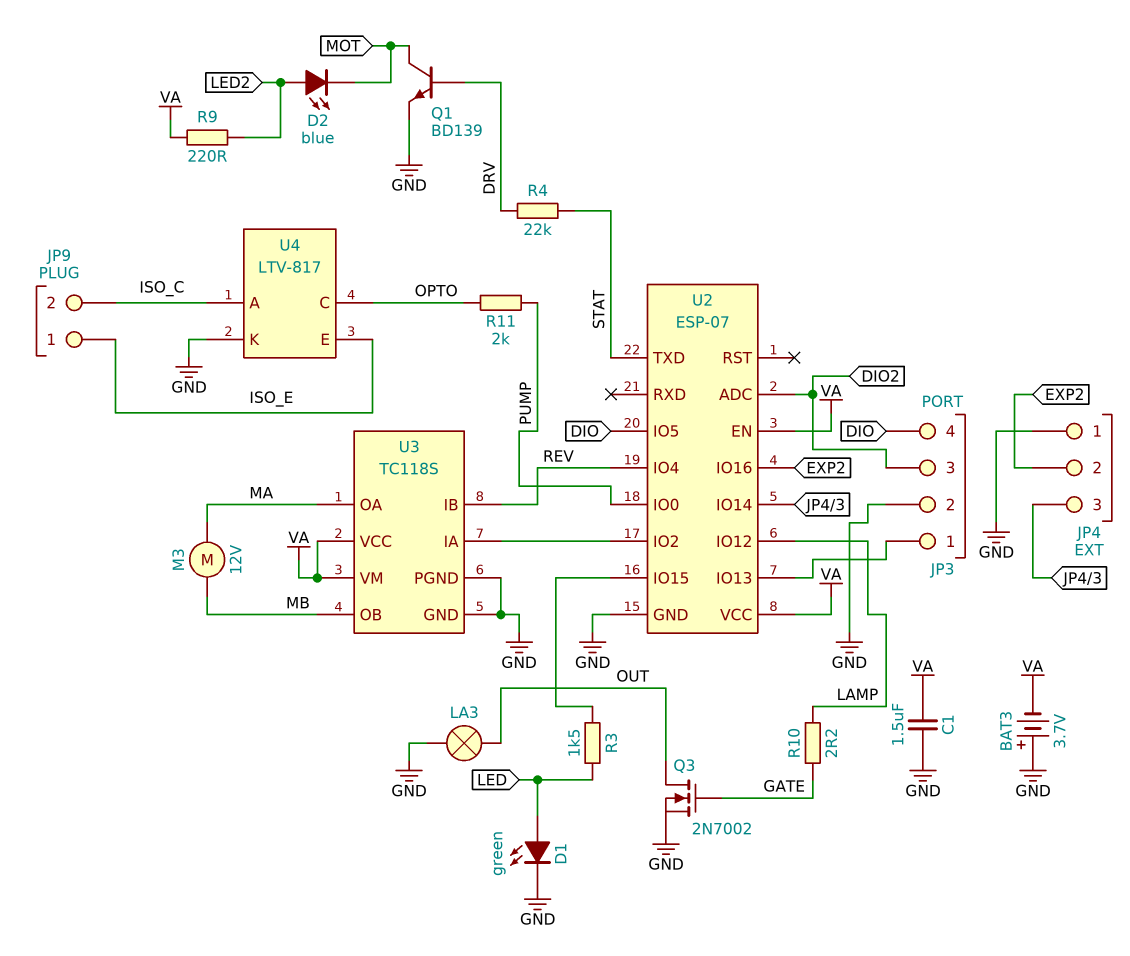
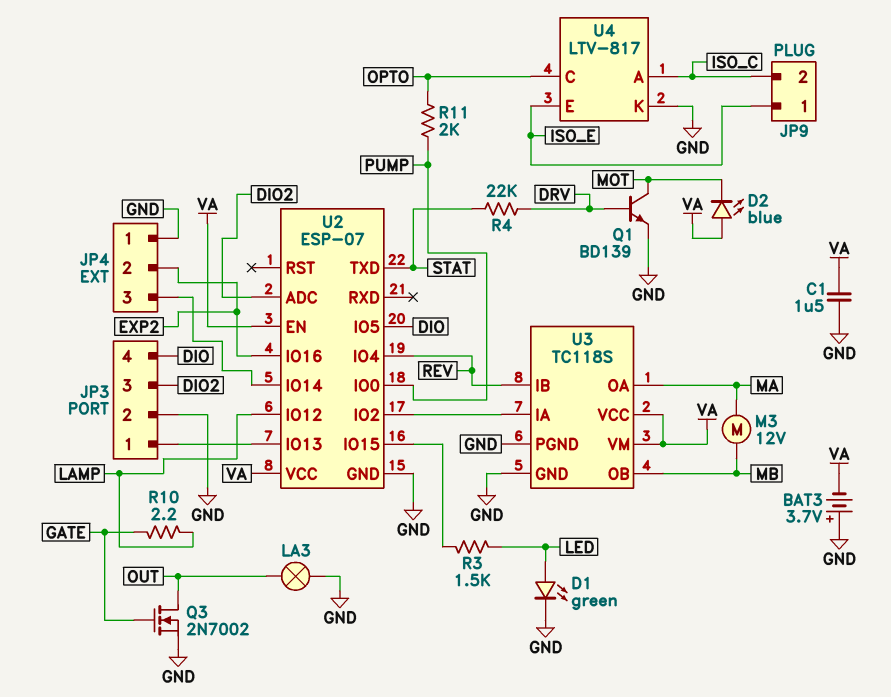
D2: LED blue (A LED2, K MOT) -> LED blue (A VA, K MOT)
R9: 220 (LED2, VA) -> none

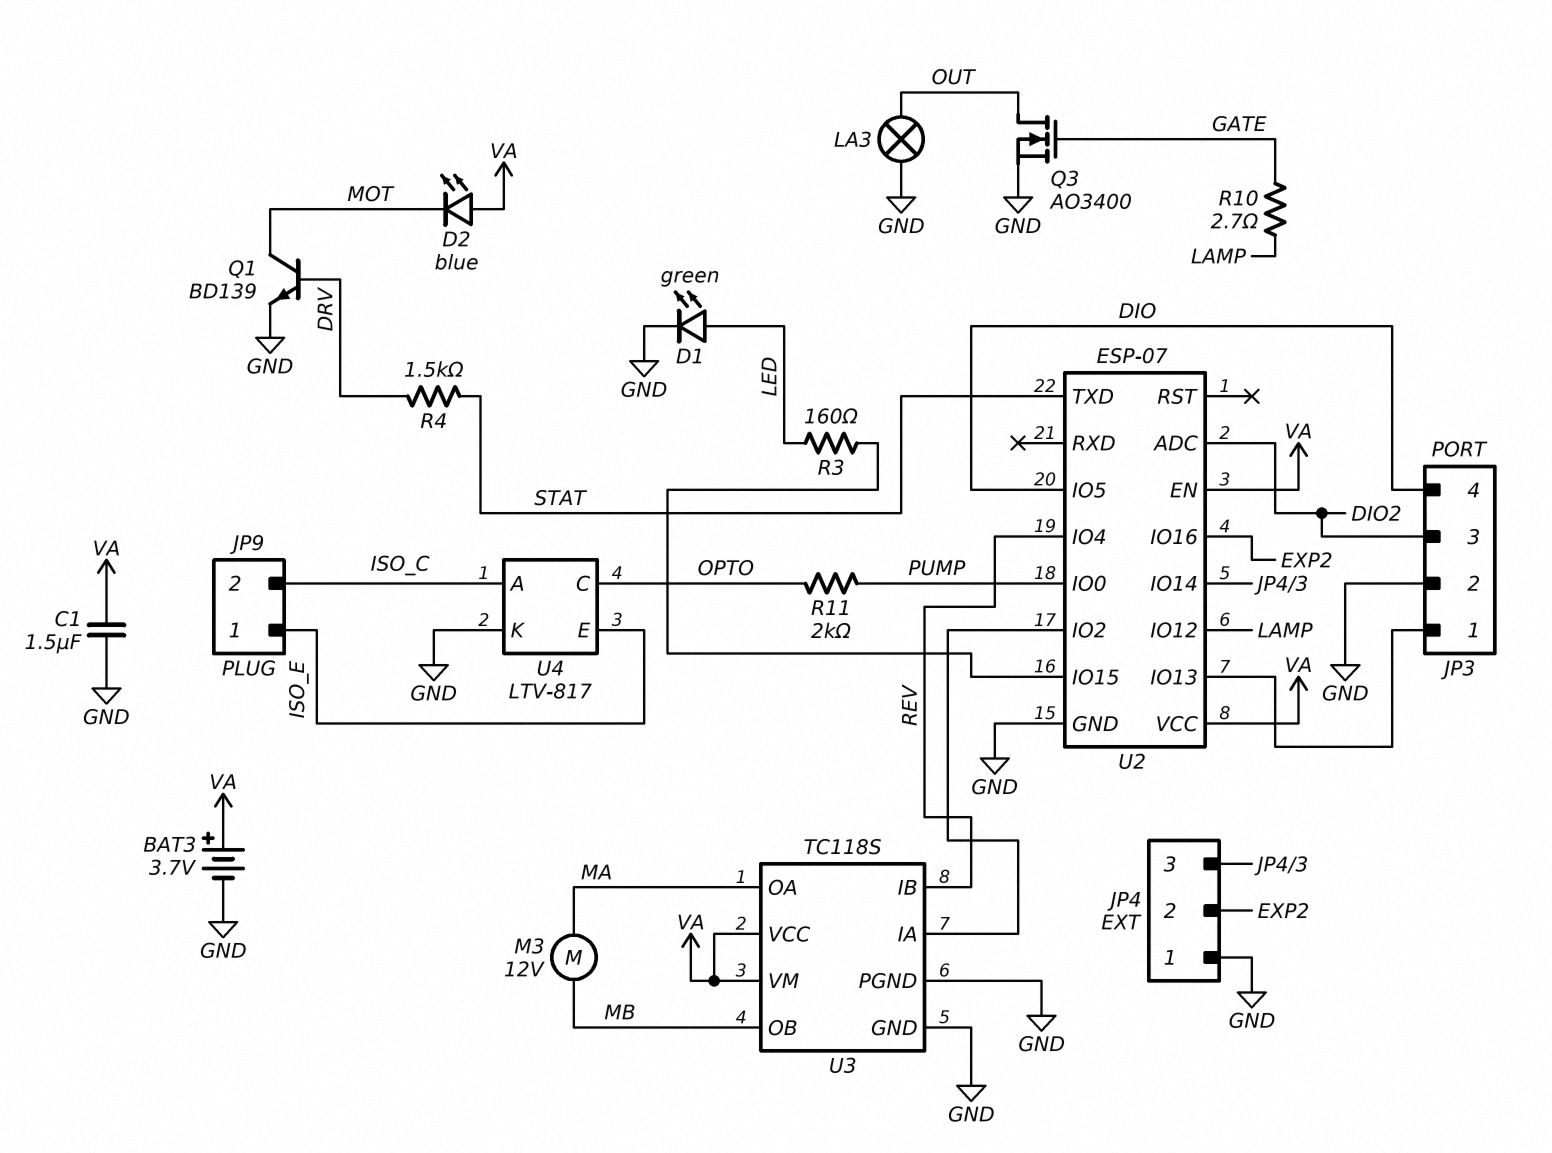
BAT3: 3.7V (plus GND, minus VA) -> 3.7V (plus VA, minus GND)
Q3: NMOS 2N7002 (G GATE, D OUT, S GND) -> NMOS AO3400 (G GATE, D OUT, S GND)
R3: 1.5k (LED, U2/IO15) -> 160 (LED, U2/IO15)
R4: 22k (DRV, STAT) -> 1.5k (DRV, STAT)
R10: 2.2 (GATE, LAMP) -> 2.7 (GATE, LAMP)

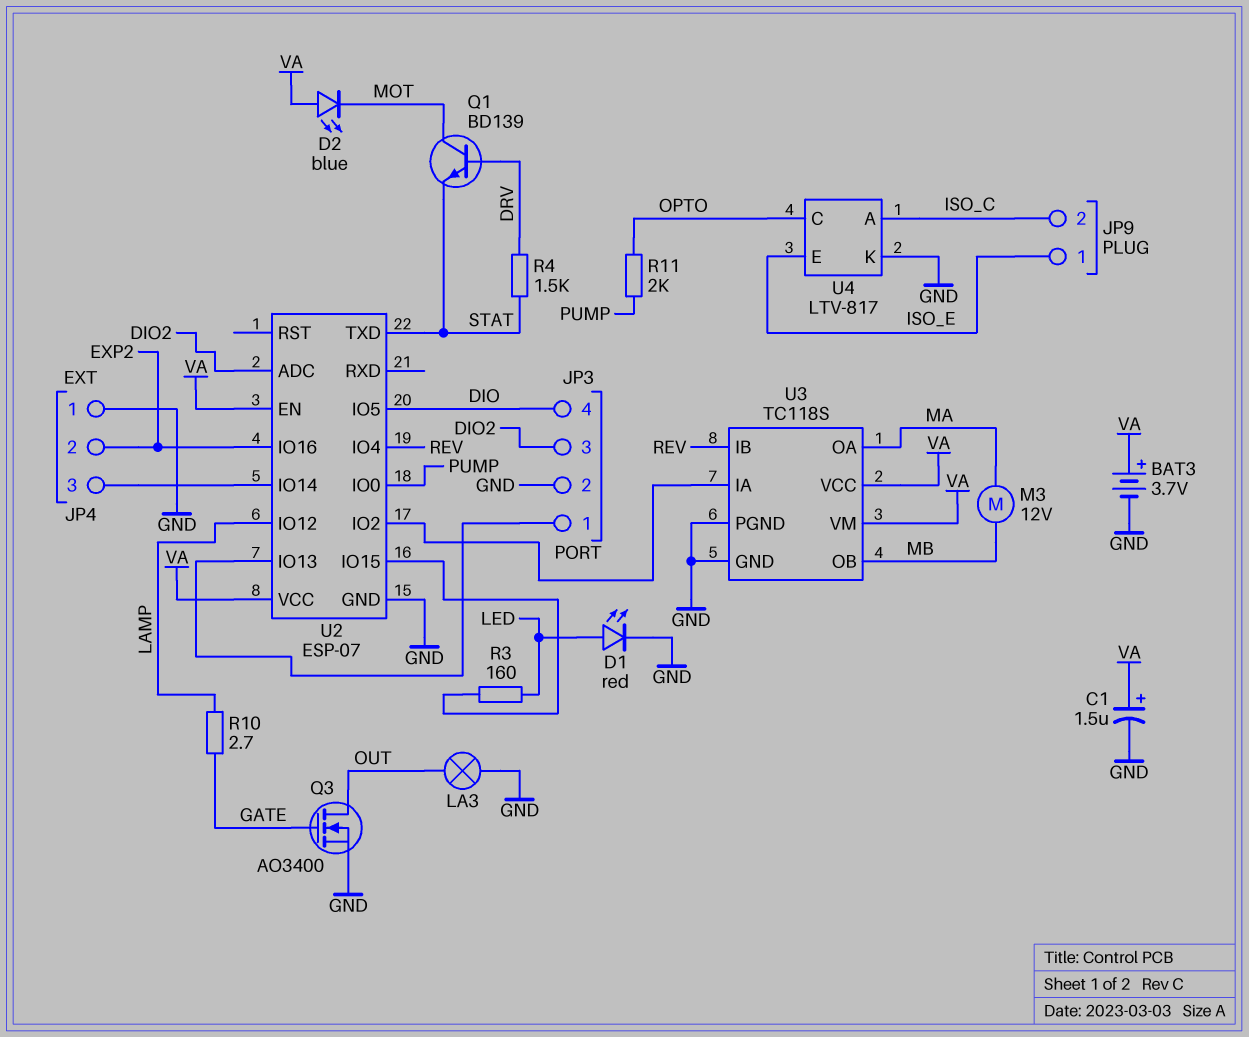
C1: 1.5uF (GND, VA) -> 1.5uF (plus VA, minus GND)
D1: LED green (A LED, K GND) -> LED red (A LED, K GND)
Q1: NPN BD139 (B DRV, C MOT, E GND) -> NPN BD139 (B DRV, C MOT, E STAT)

